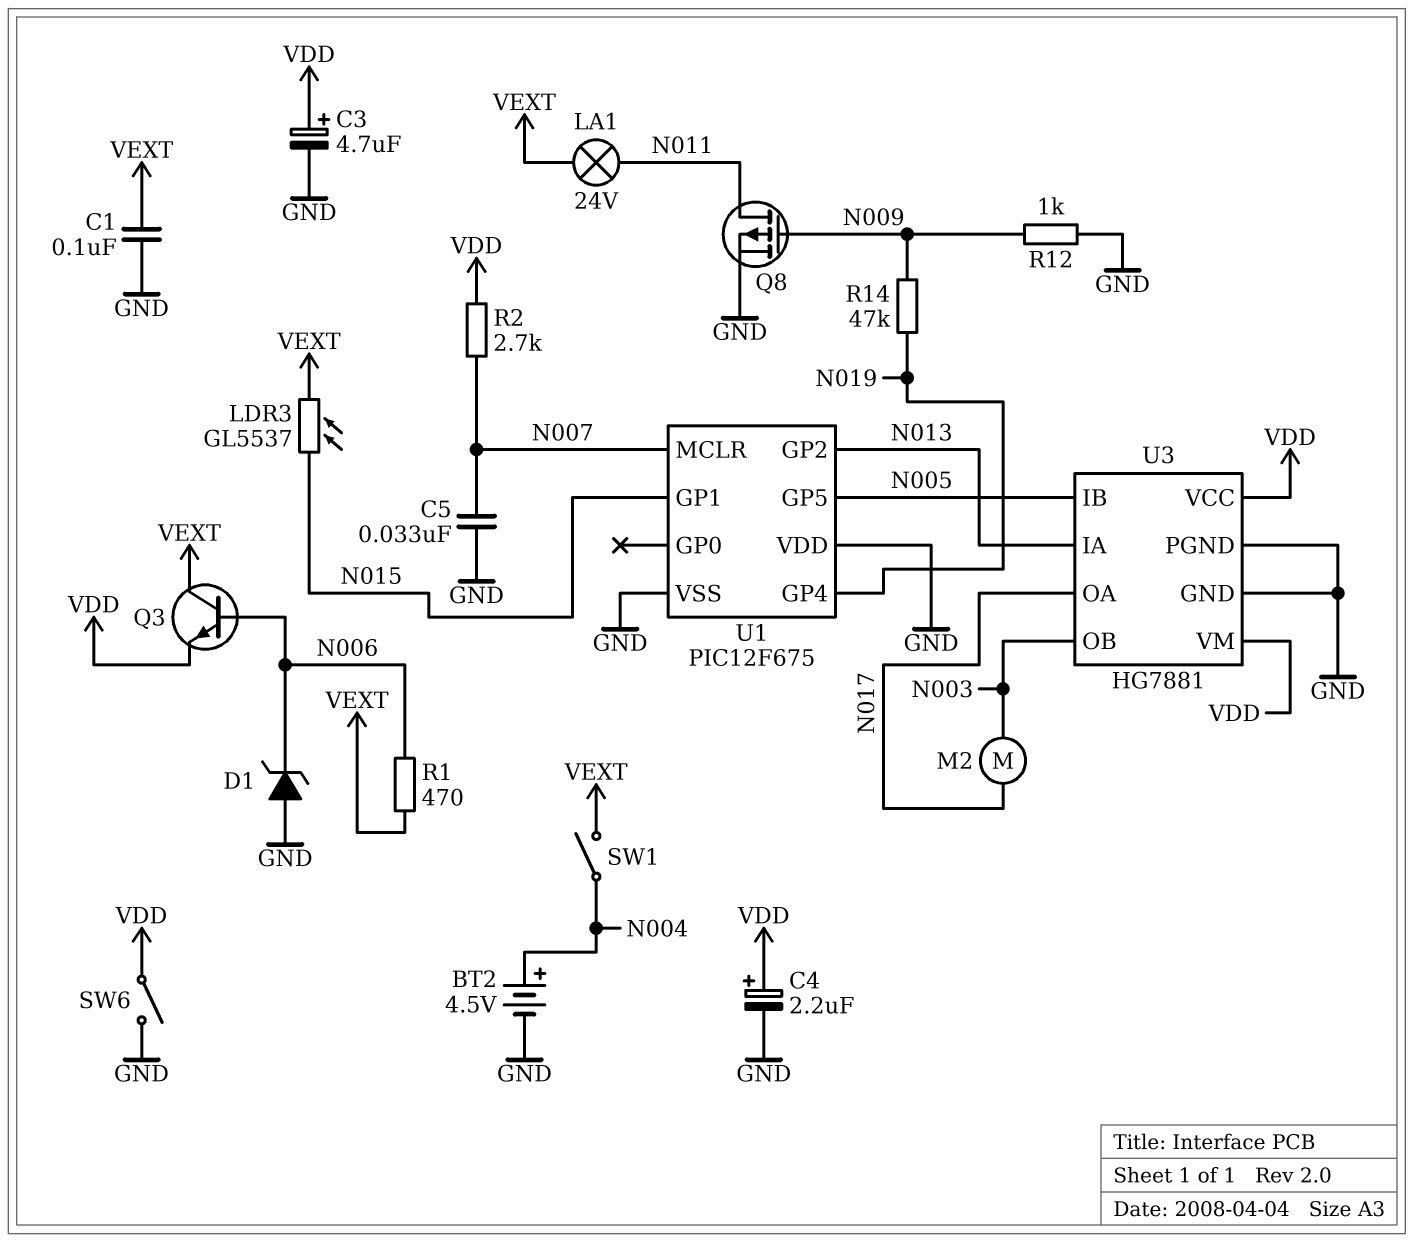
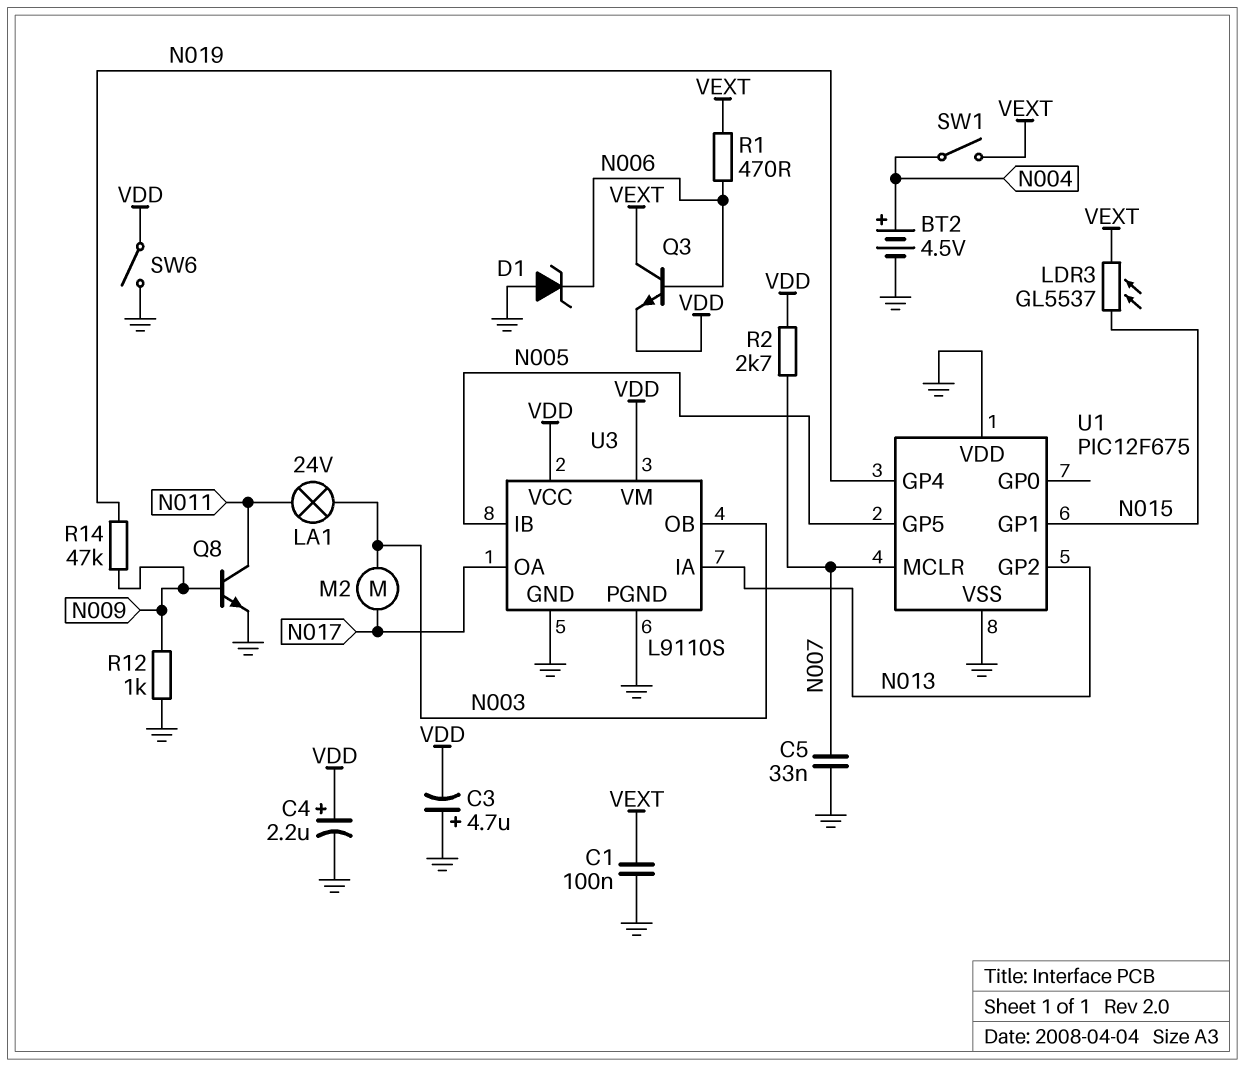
C3: 4.7uF (plus VDD, minus GND) -> 4.7uF (plus GND, minus VDD)
LA1: lamp 24V (N011, VEXT) -> lamp 24V (N003, N011)
Q8: PMOS (G N009, D N011, S GND) -> NPN (B N009, C N011, E GND)
U3: HG7881 -> L9110S

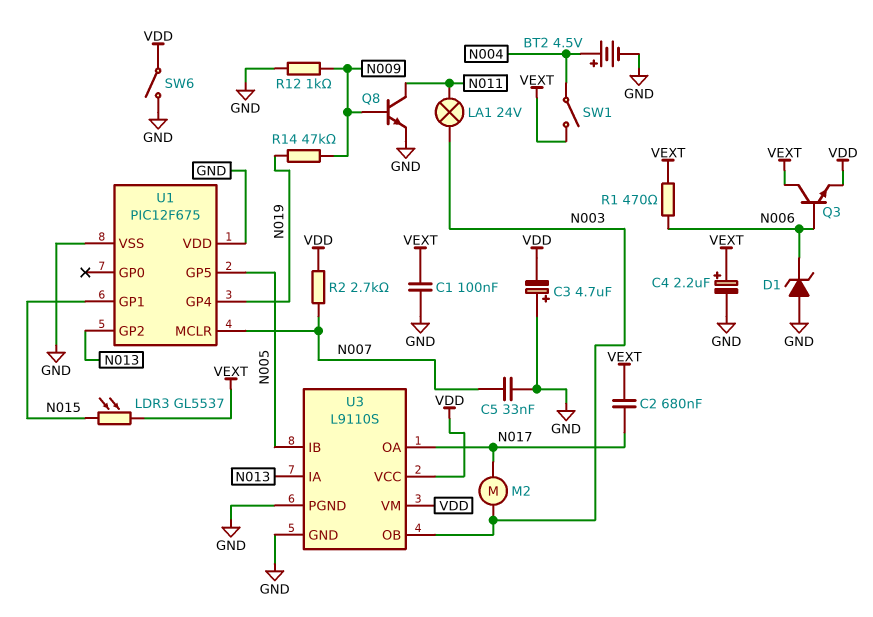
C2: none -> 680nF (N017, VEXT)
C4: 2.2uF (plus VDD, minus GND) -> 2.2uF (plus VEXT, minus GND)

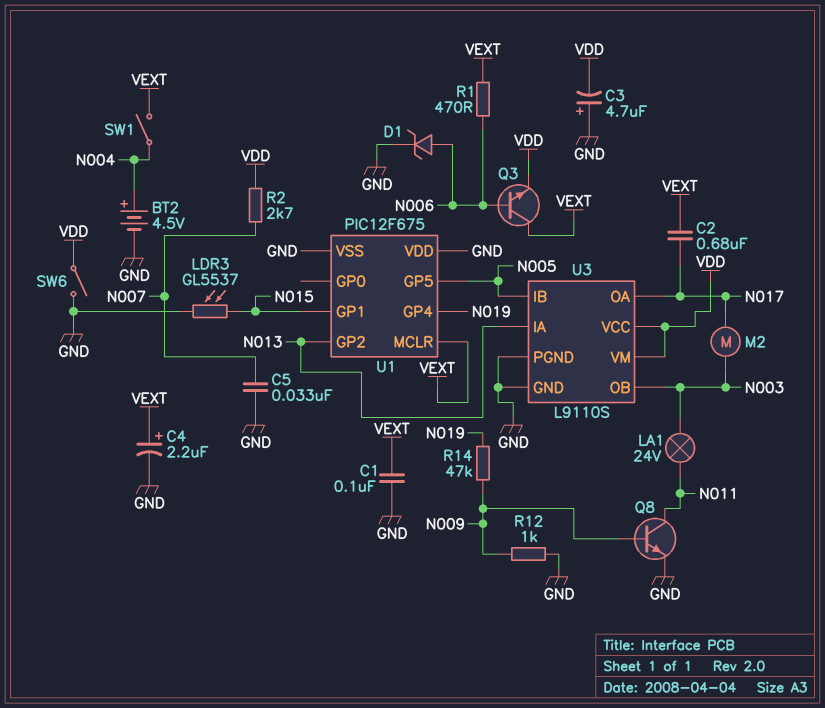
D1: zener (A GND, K N006) -> zener (A N006, K GND)
LDR3: GL5537 (N015, VEXT) -> GL5537 (GND, N015)
U1 pin MCLR: N007 -> VEXT

